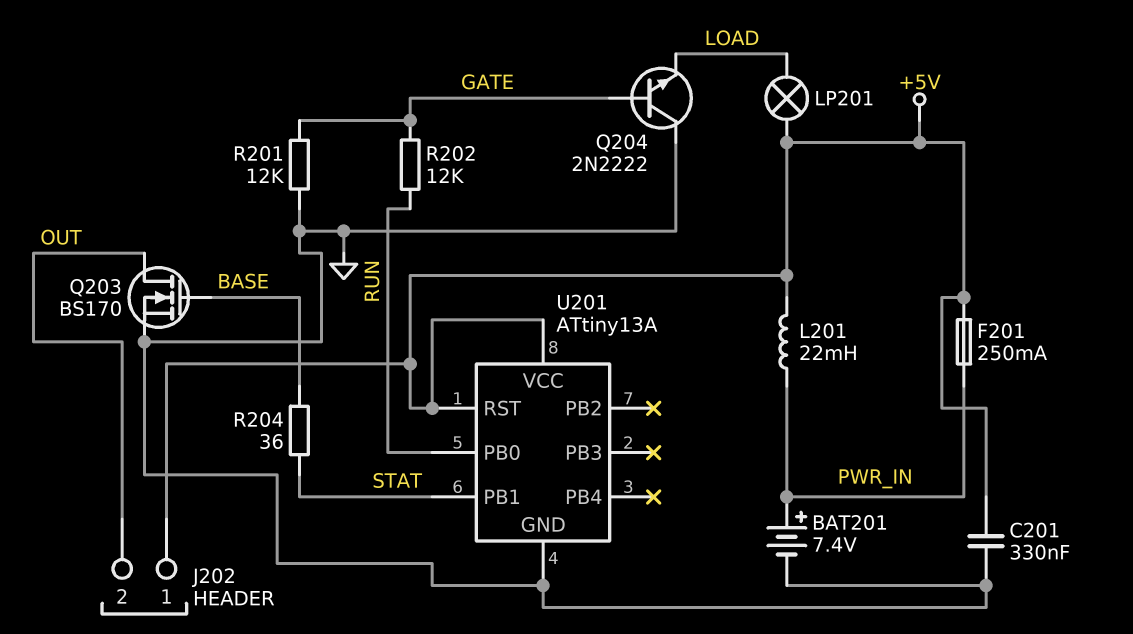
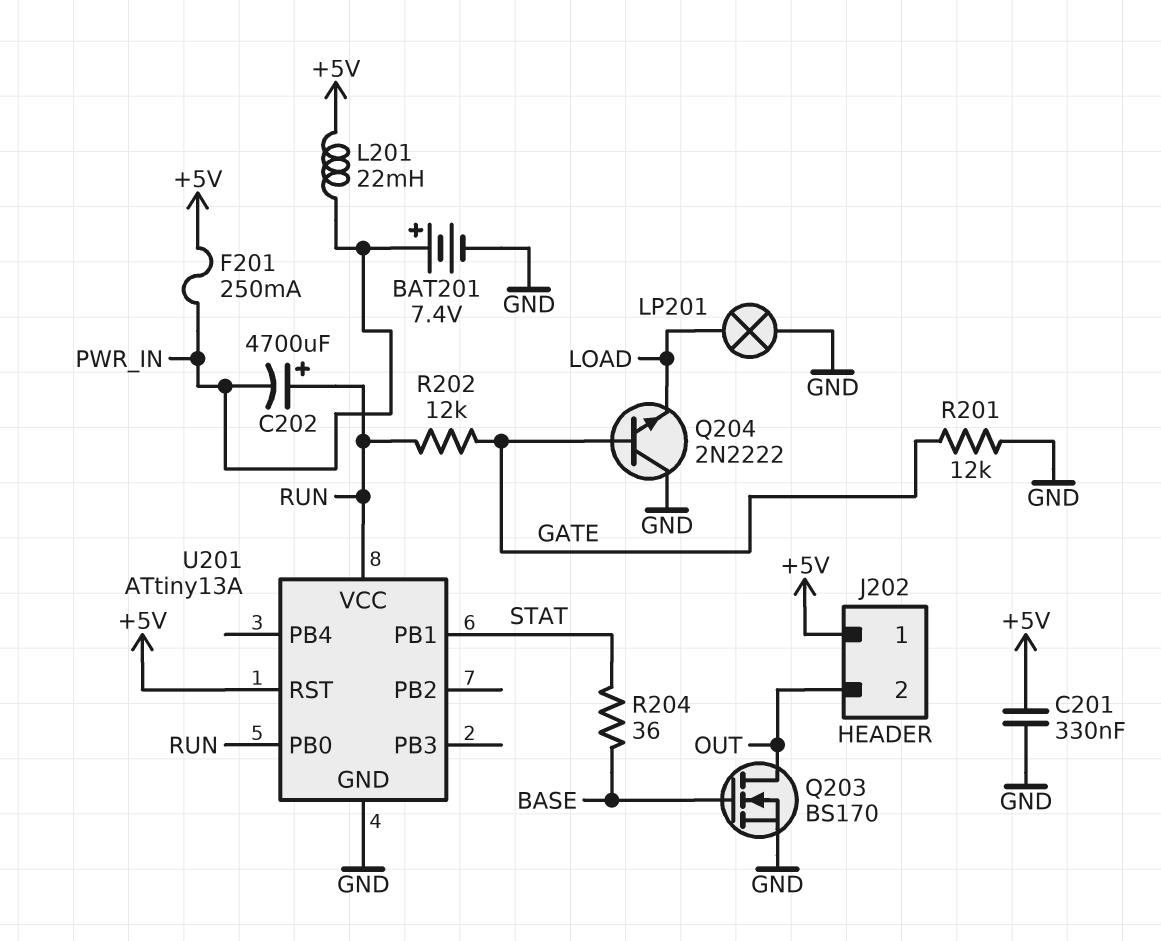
C202: none -> 4700uF (plus RUN, minus PWR_IN)
LP201: lamp (+5V, LOAD) -> lamp (GND, LOAD)
U201 pin VCC: +5V -> RUN

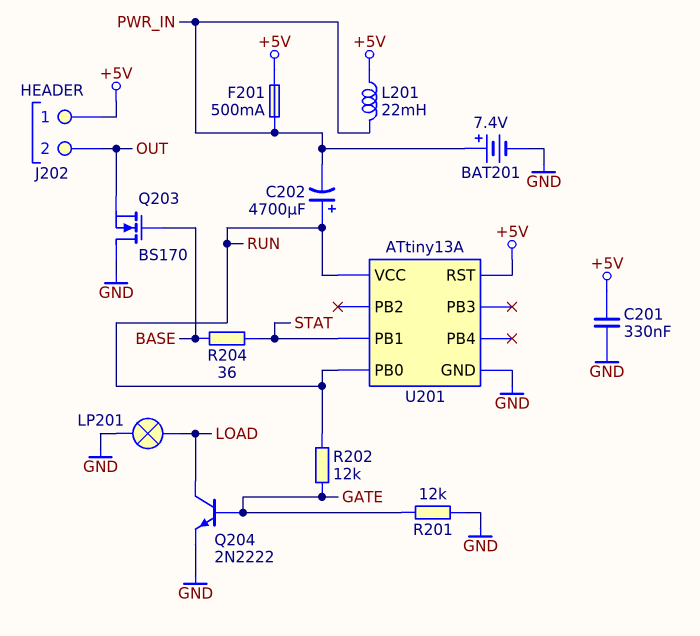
F201: 250mA (+5V, PWR_IN) -> 500mA (+5V, PWR_IN)
Q203: NMOS BS170 (G BASE, D OUT, S GND) -> NMOS BS170 (G BASE, D GND, S OUT)
Q204: NPN 2N2222 (B GATE, C GND, E LOAD) -> NPN 2N2222 (B GATE, C LOAD, E GND)

